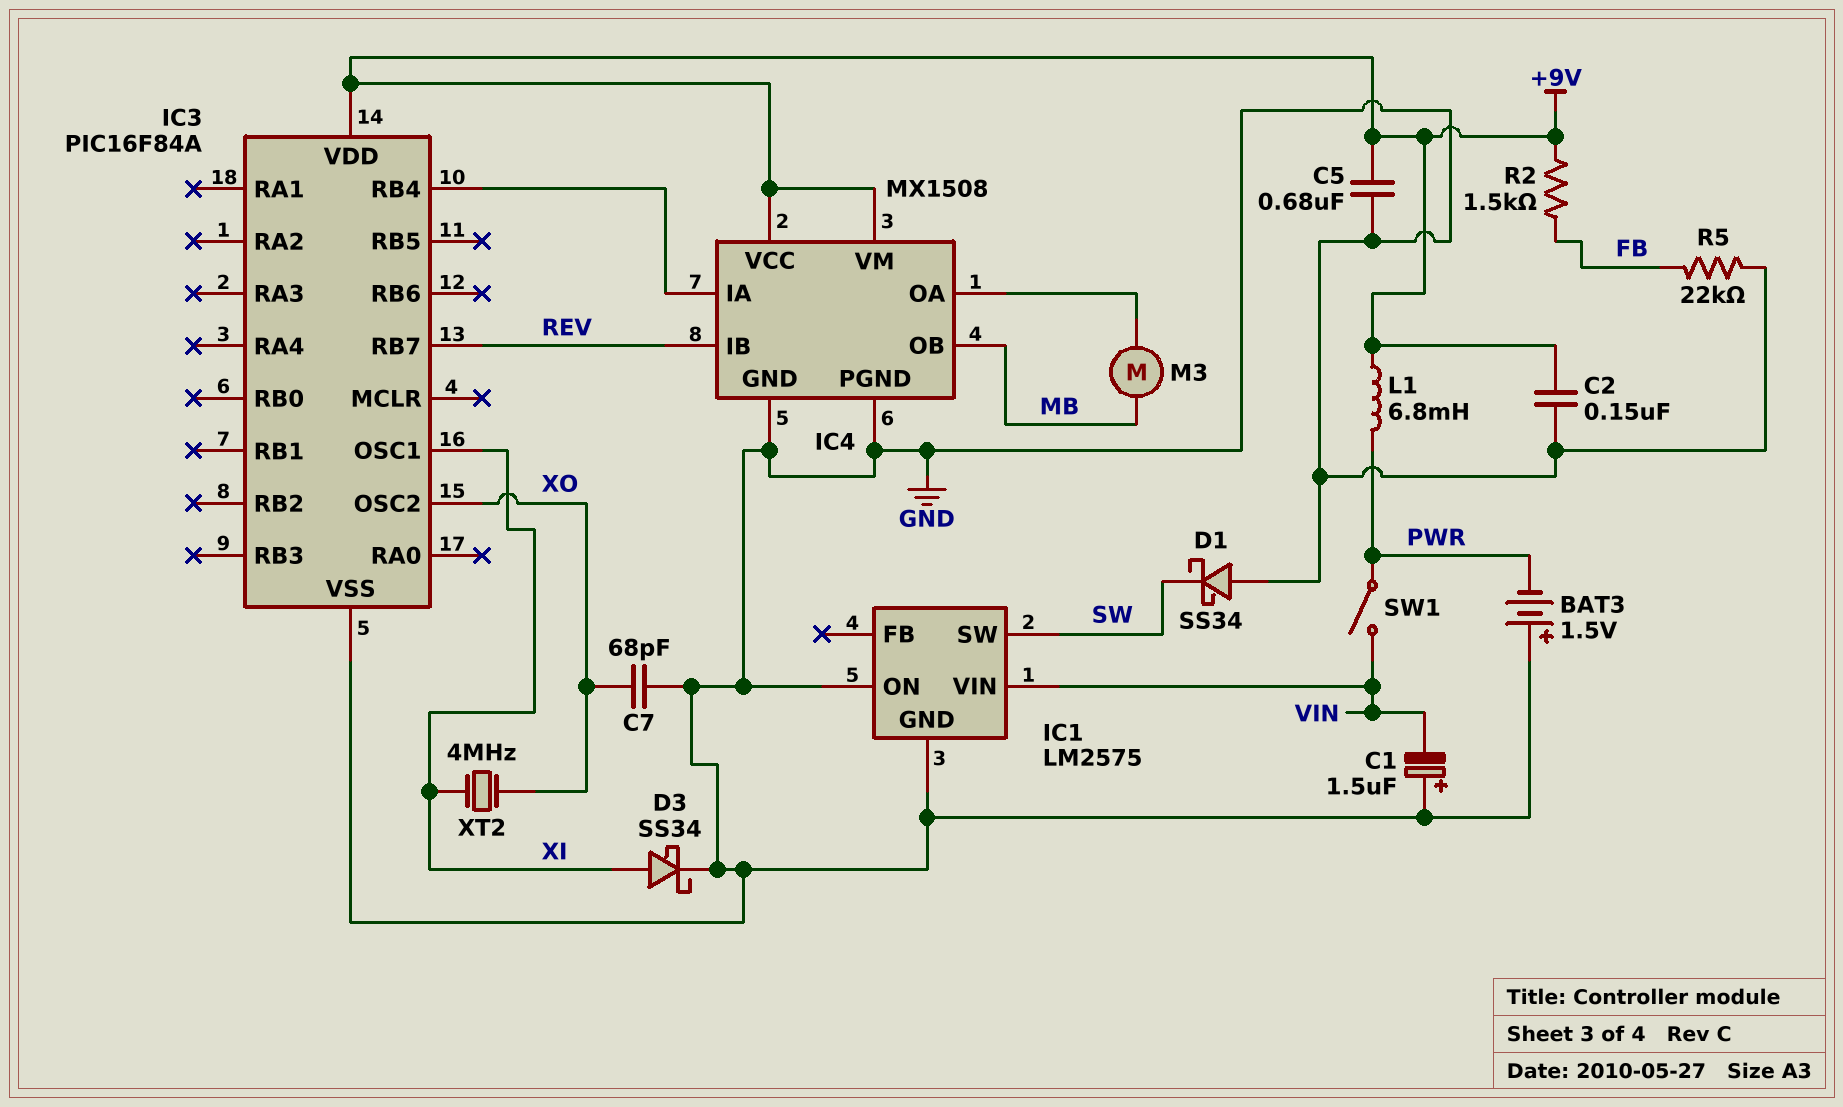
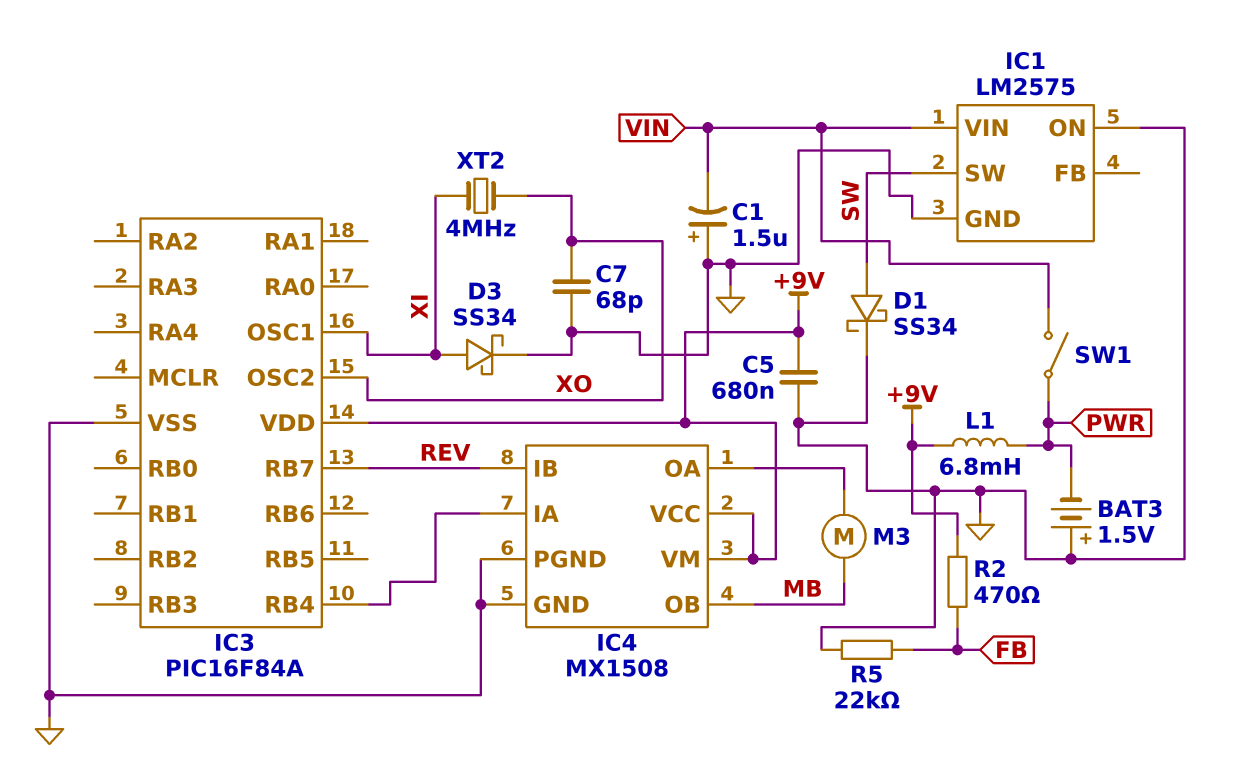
C2: 150nF (+9V, GND) -> none
D1: schottky SS34 (A GND, K SW) -> schottky SS34 (A SW, K GND)
R2: 1.5k (+9V, FB) -> 470 (+9V, FB)

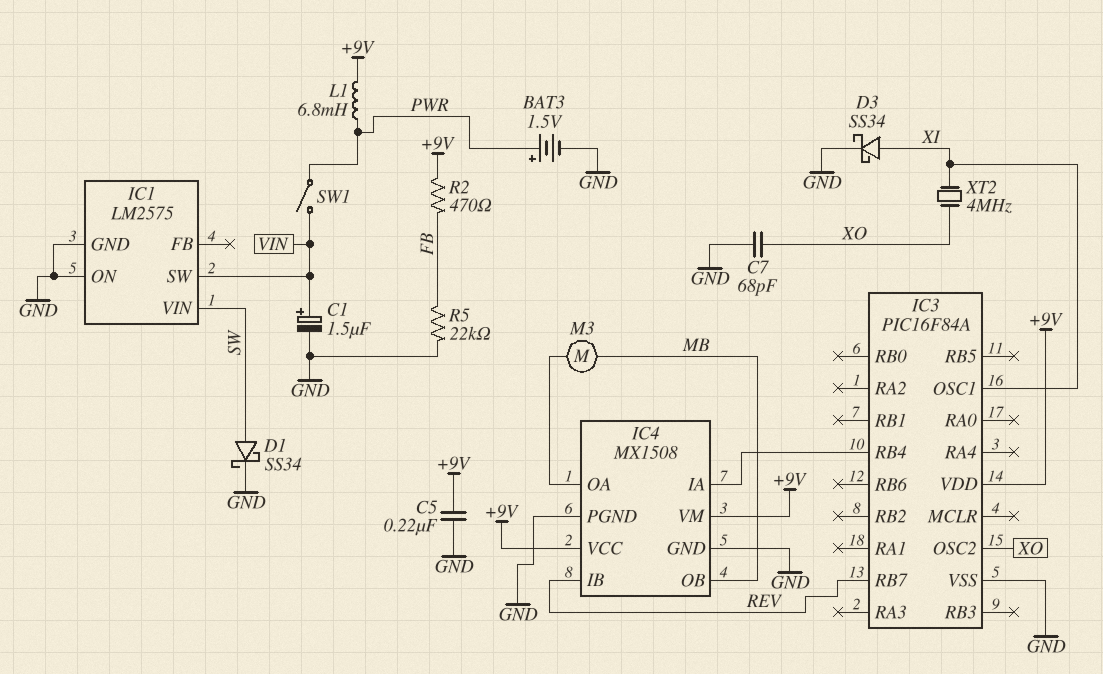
BAT3: 1.5V (plus GND, minus PWR) -> 1.5V (plus PWR, minus GND)
C1: 1.5uF (plus GND, minus VIN) -> 1.5uF (plus VIN, minus GND)
C5: 680nF (+9V, GND) -> 220nF (+9V, GND)
IC1 pin SW: SW -> VIN
IC1 pin VIN: VIN -> SW

